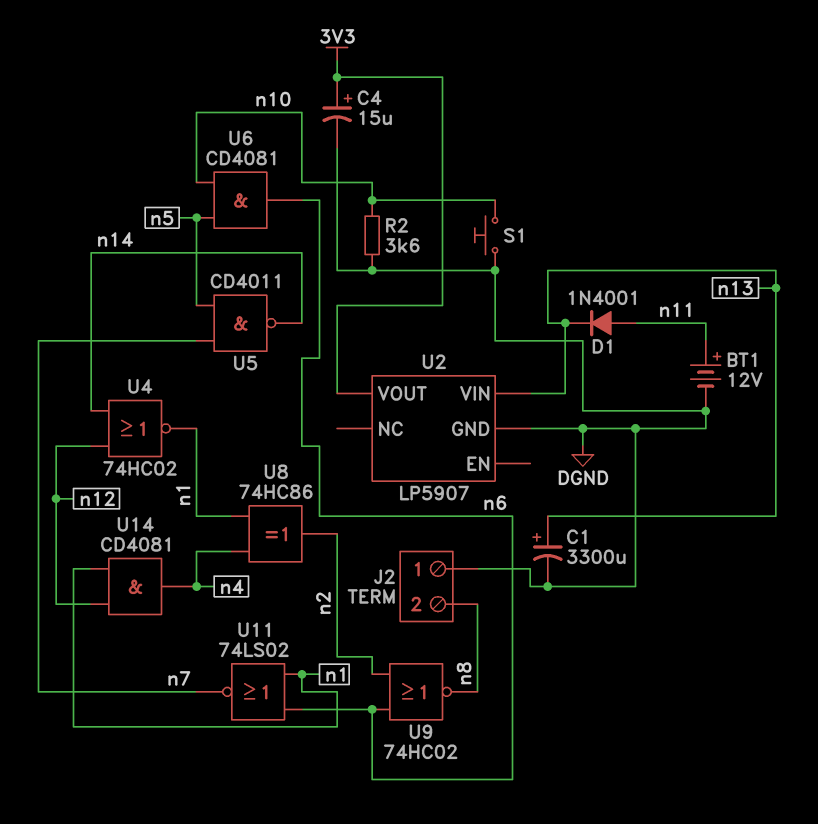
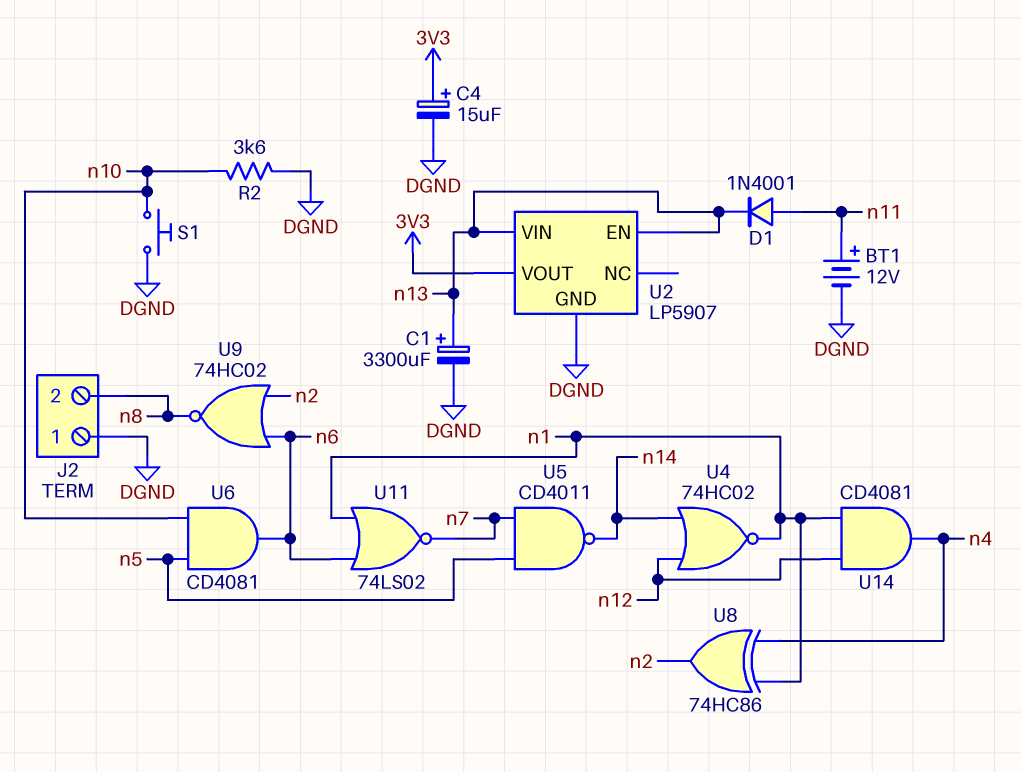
U2 pin EN: none -> n13

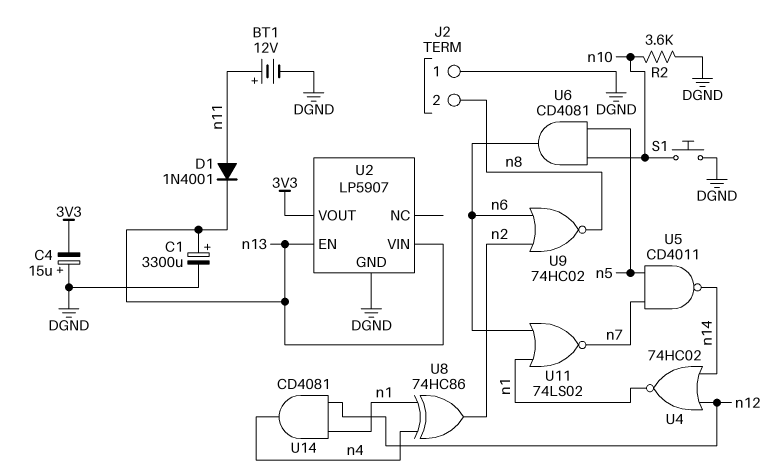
C4: 15uF (plus 3V3, minus DGND) -> 15uF (plus DGND, minus 3V3)

